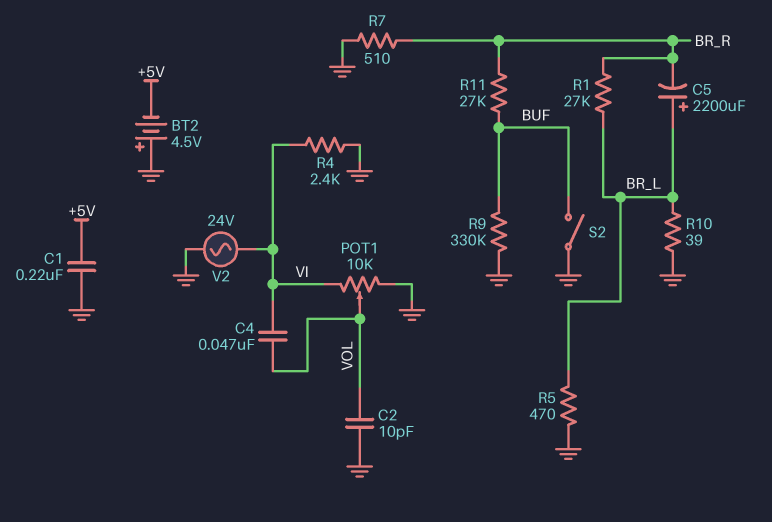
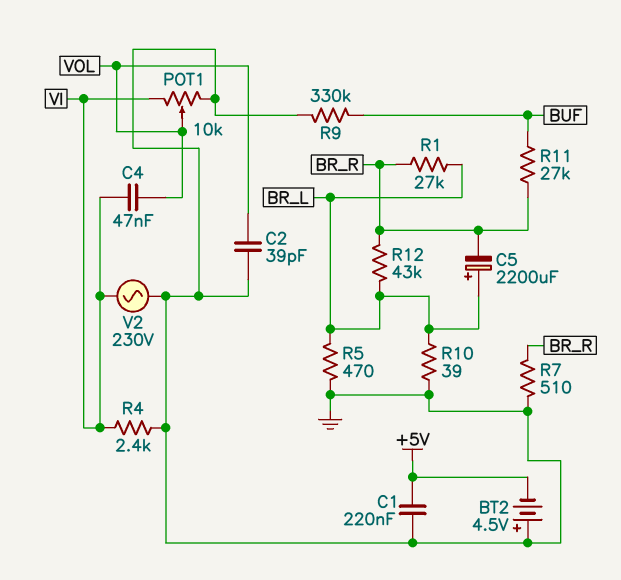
C2: 10pF (GND, VOL) -> 39pF (GND, VOL)
R12: none -> 43k (BR_L, BR_R)
S2: switch (BUF, GND) -> none
V2: AC 24V (GND, VI) -> AC 230V (GND, VI)

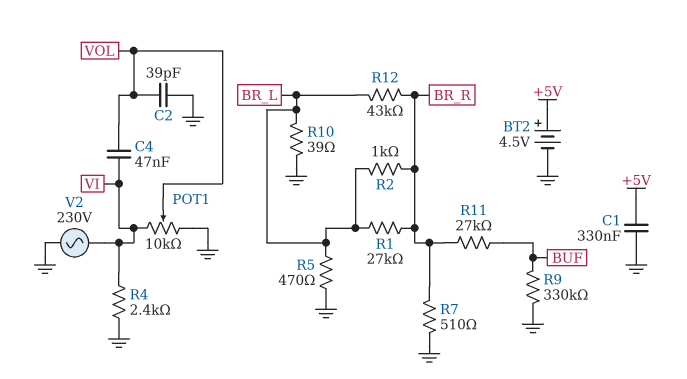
BT2: 4.5V (plus GND, minus +5V) -> 4.5V (plus +5V, minus GND)
C1: 220nF (+5V, GND) -> 330nF (+5V, GND)
C5: 2200uF (plus BR_L, minus BR_R) -> none
R2: none -> 1k (BR_L, BR_R)

